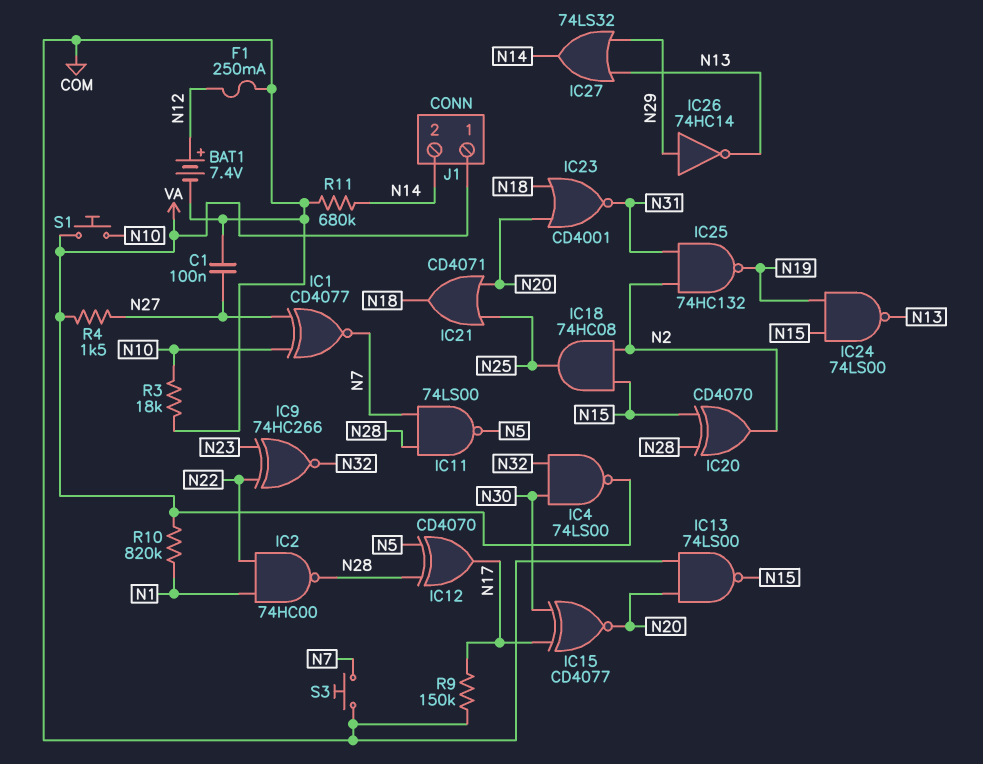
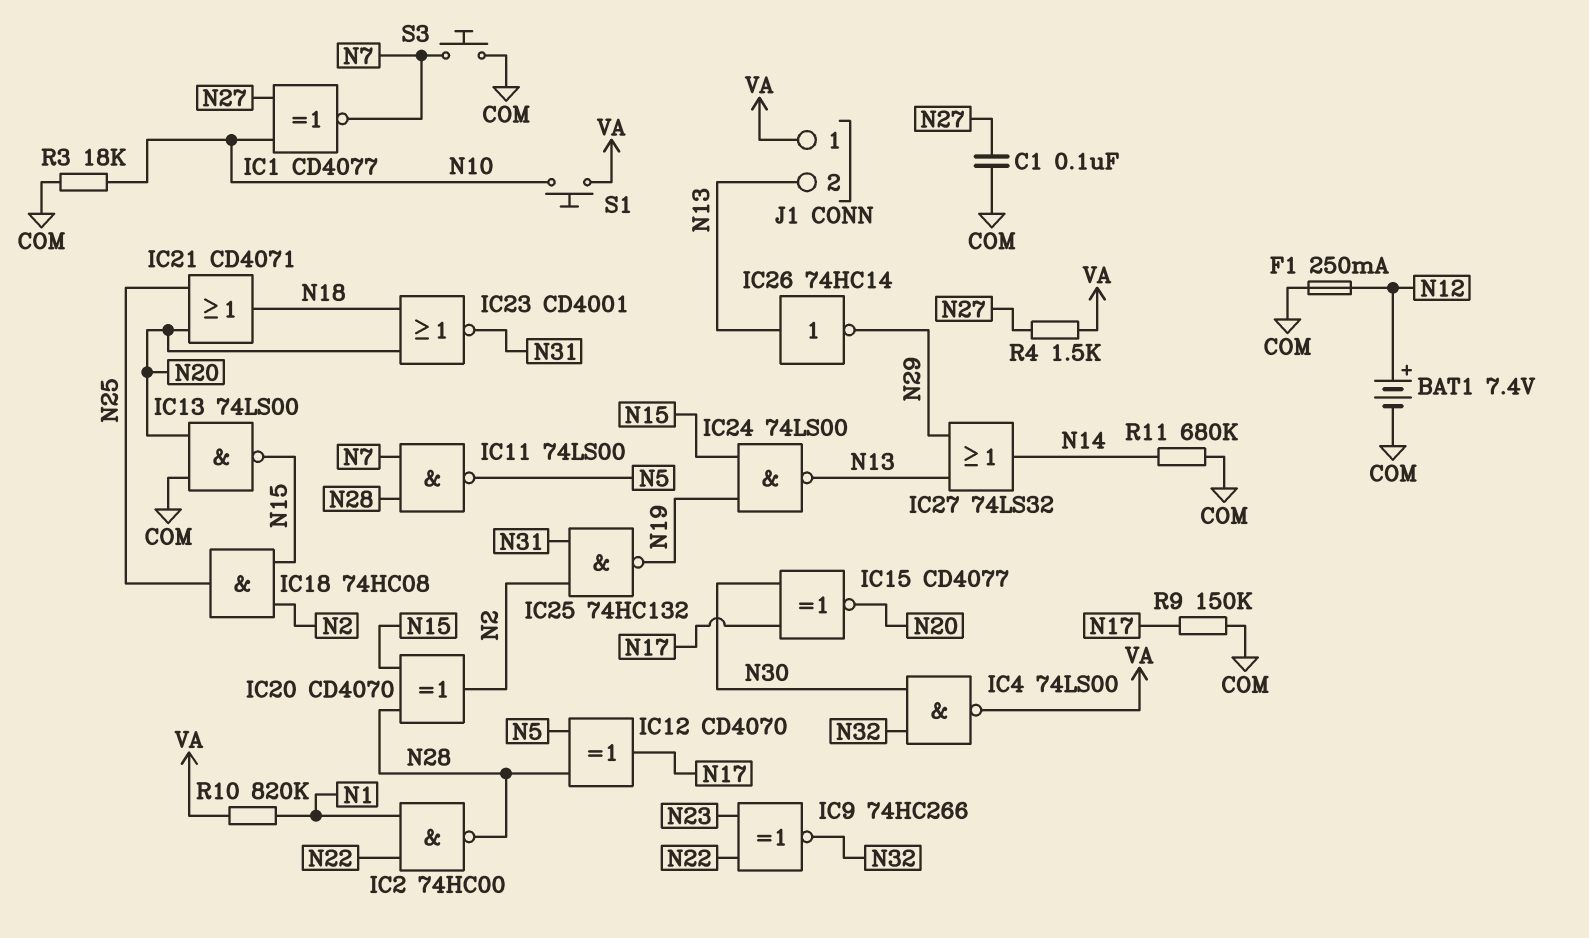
IC26: NOT 74HC14 (in N29, out N13) -> NOT 74HC14 (in N13, out N29)
J1 pin 2: N14 -> N13

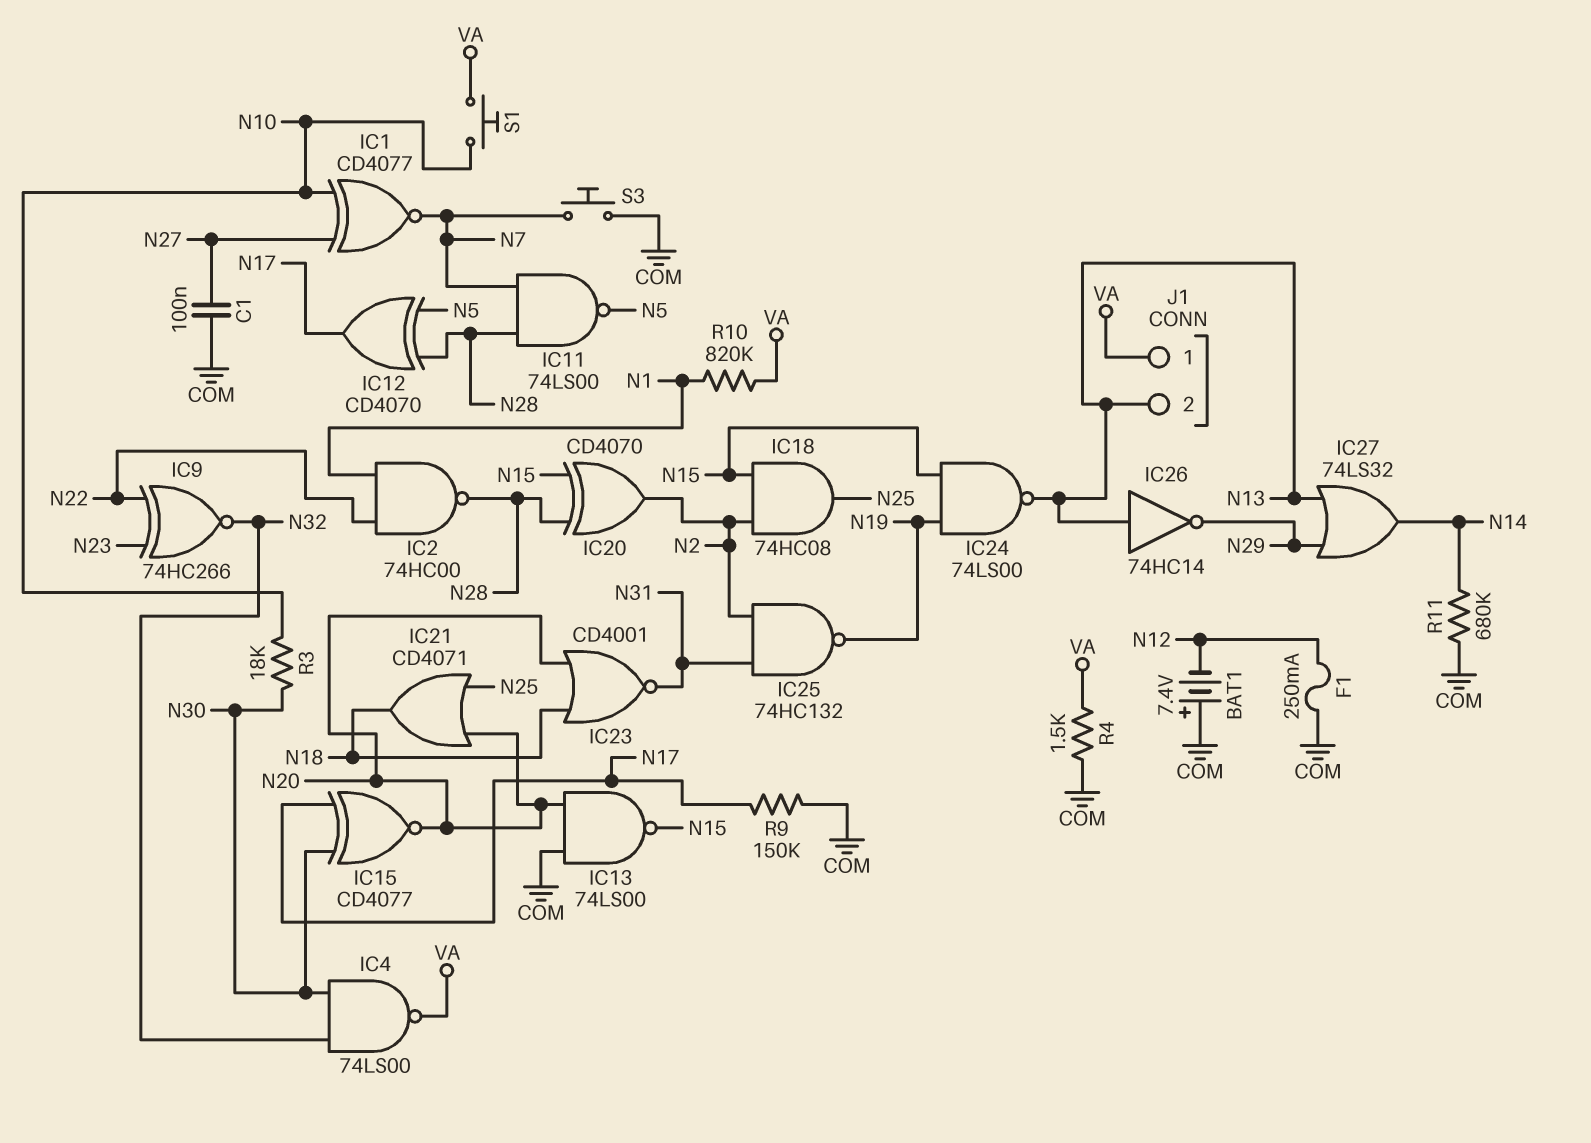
BAT1: 7.4V (plus N12, minus COM) -> 7.4V (plus COM, minus N12)
R3: 18k (COM, N10) -> 18k (N10, N30)
R4: 1.5k (N27, VA) -> 1.5k (COM, VA)

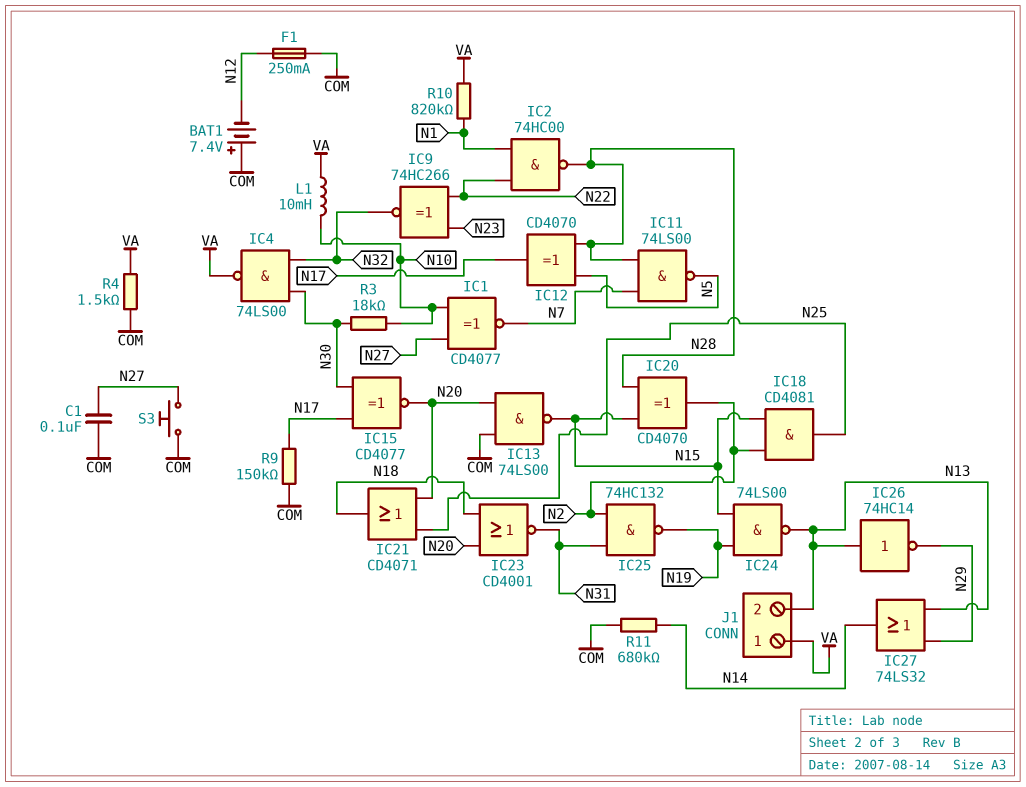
IC18: AND 74HC08 (in N2, in N15, out N25) -> AND CD4081 (in N2, in N15, out N25)
L1: none -> 10mH (N10, VA)
S1: button (N10, VA) -> none
S3: button (COM, N7) -> button (COM, N27)

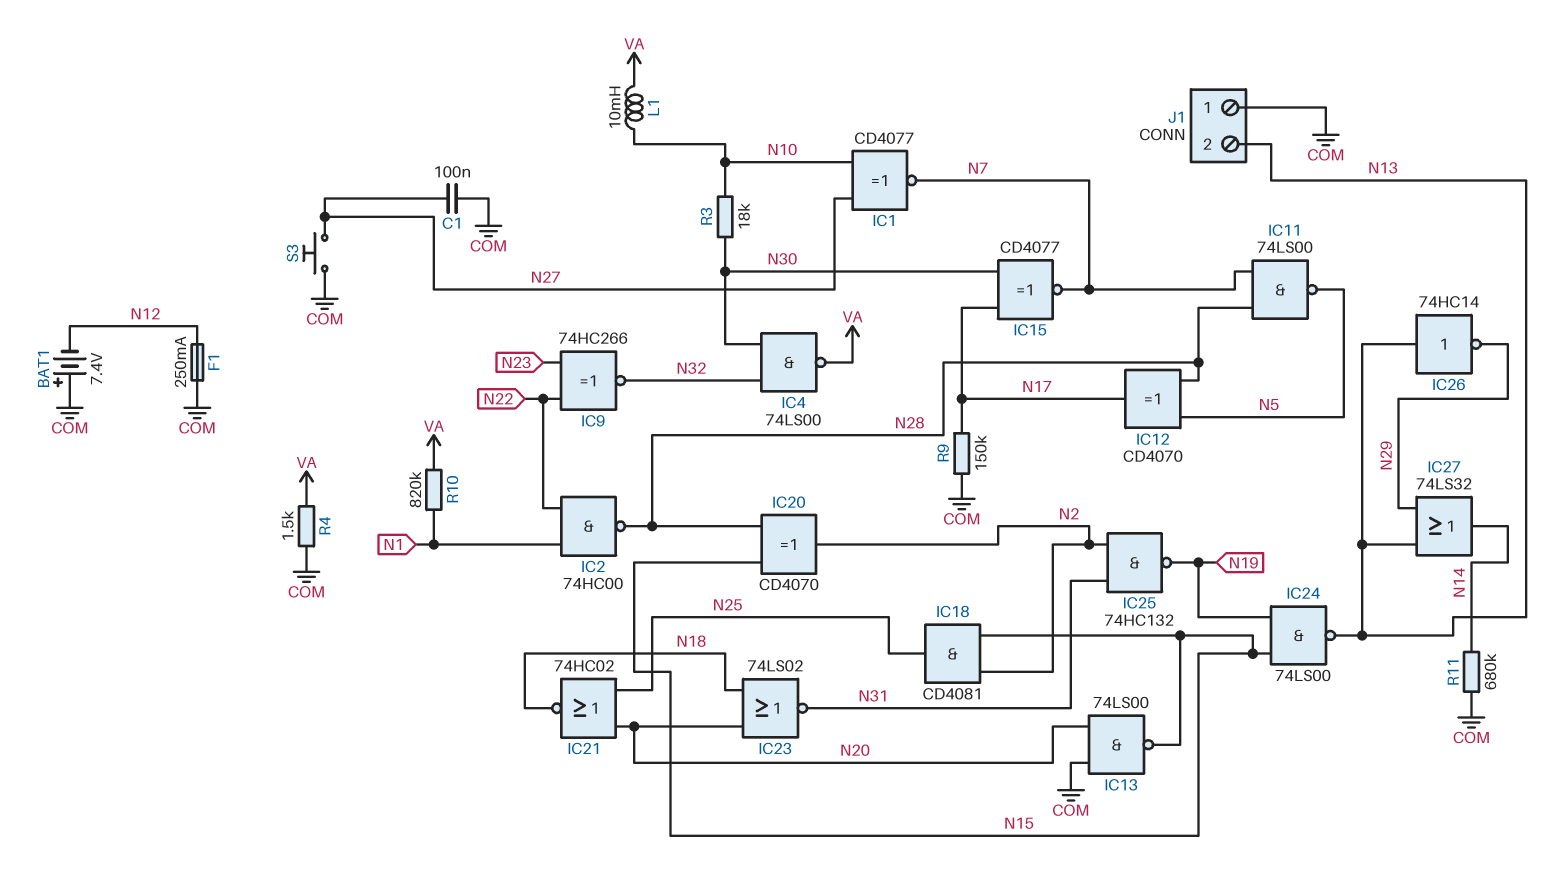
IC15: XNOR CD4077 (in N17, in N30, out N20) -> XNOR CD4077 (in N17, in N30, out N7)
IC21: OR CD4071 (in N20, in N25, out N18) -> NOR 74HC02 (in N20, in N25, out N18)
IC23: NOR CD4001 (in N18, in N20, out N31) -> NOR 74LS02 (in N18, in N20, out N31)
J1 pin 1: VA -> COM

